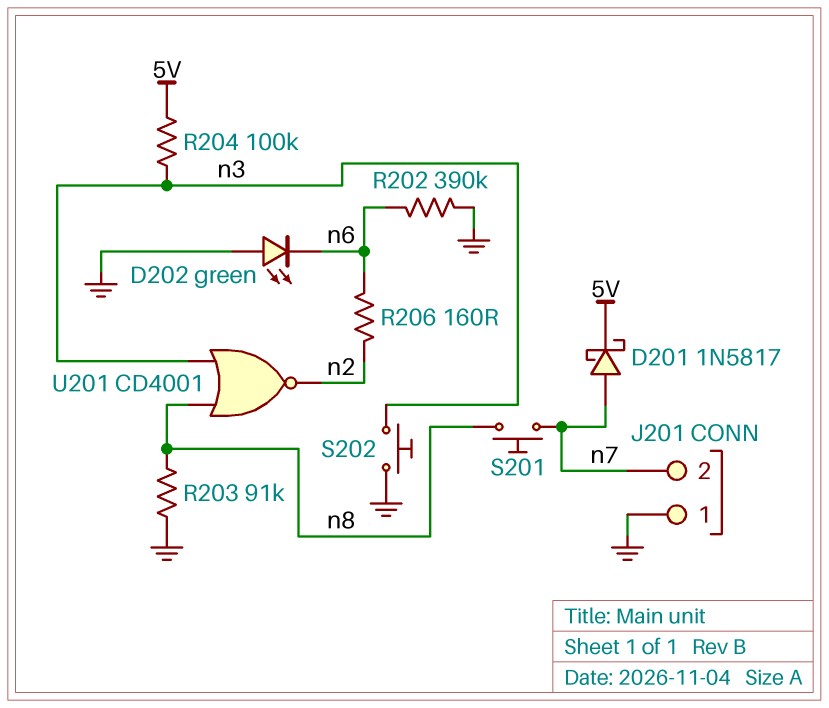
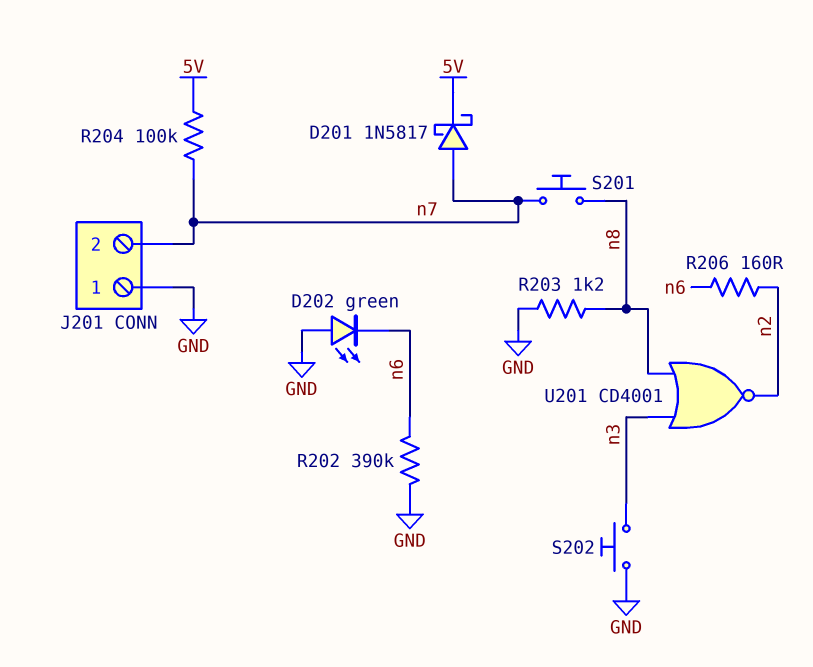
R203: 91k (GND, n8) -> 1.2k (GND, n8)
R204: 100k (5V, n3) -> 100k (5V, n7)

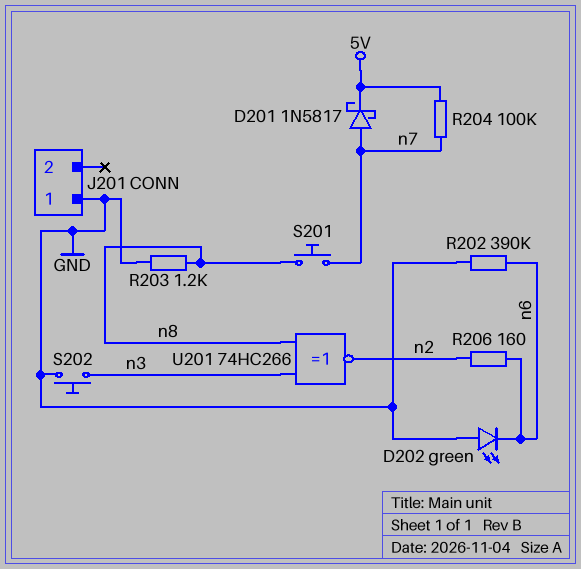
J201 pin 2: n7 -> none
U201: NOR CD4001 (in n3, in n8, out n2) -> XNOR 74HC266 (in n3, in n8, out n2)

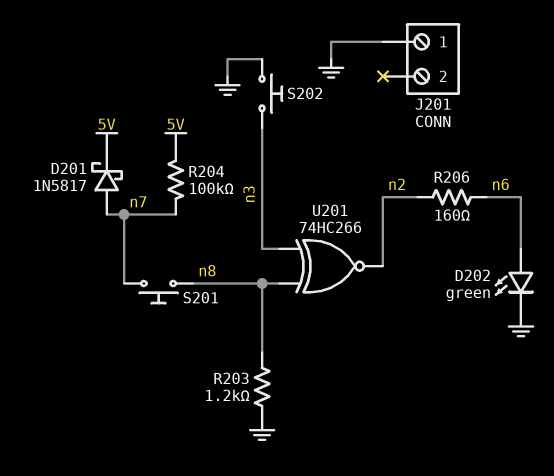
D202: LED green (A GND, K n6) -> LED green (A n6, K GND)
R202: 390k (GND, n6) -> none

